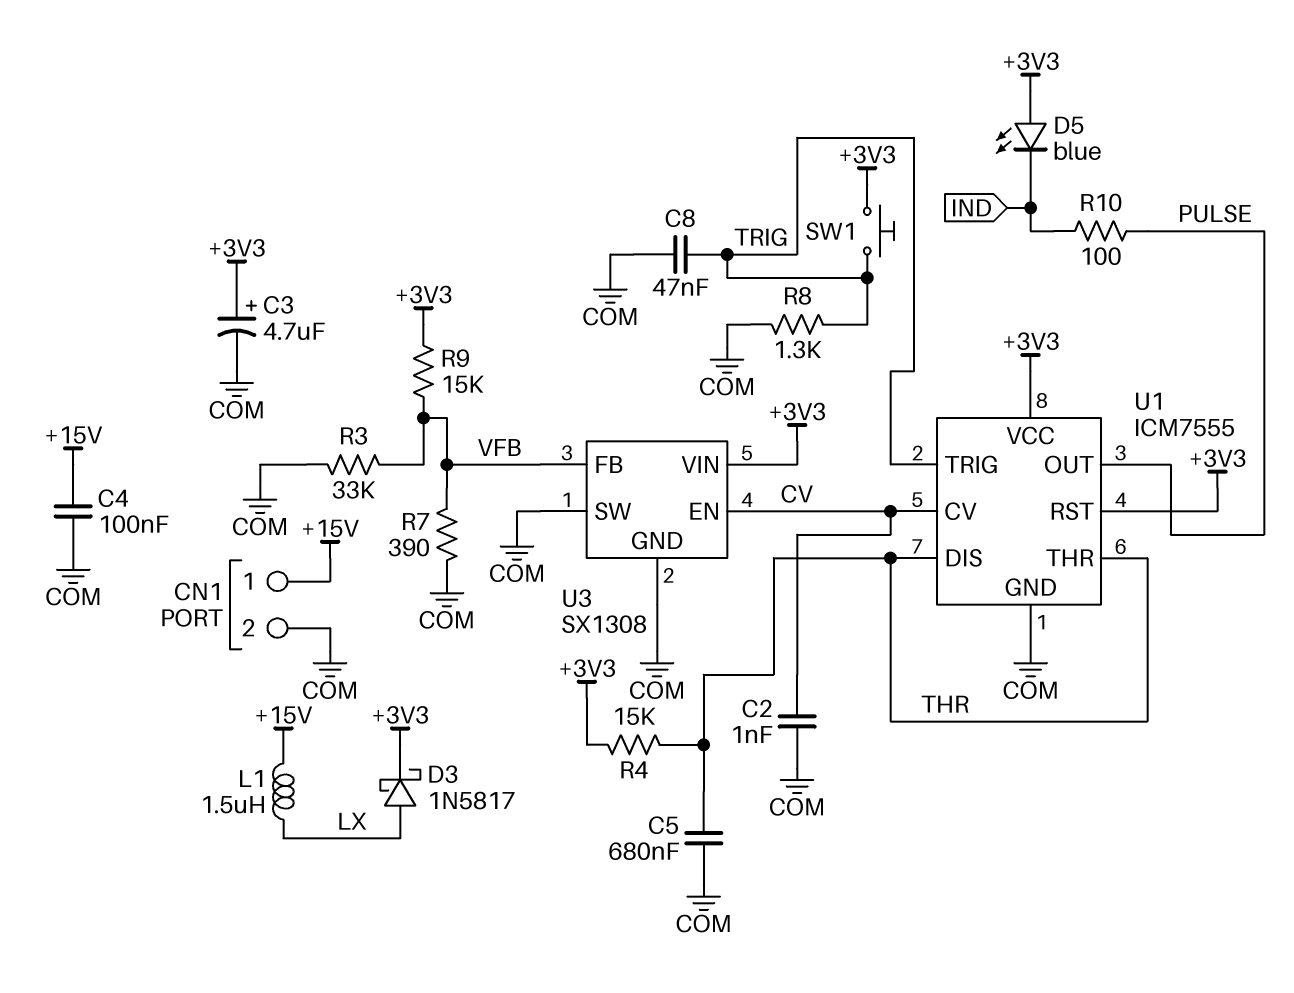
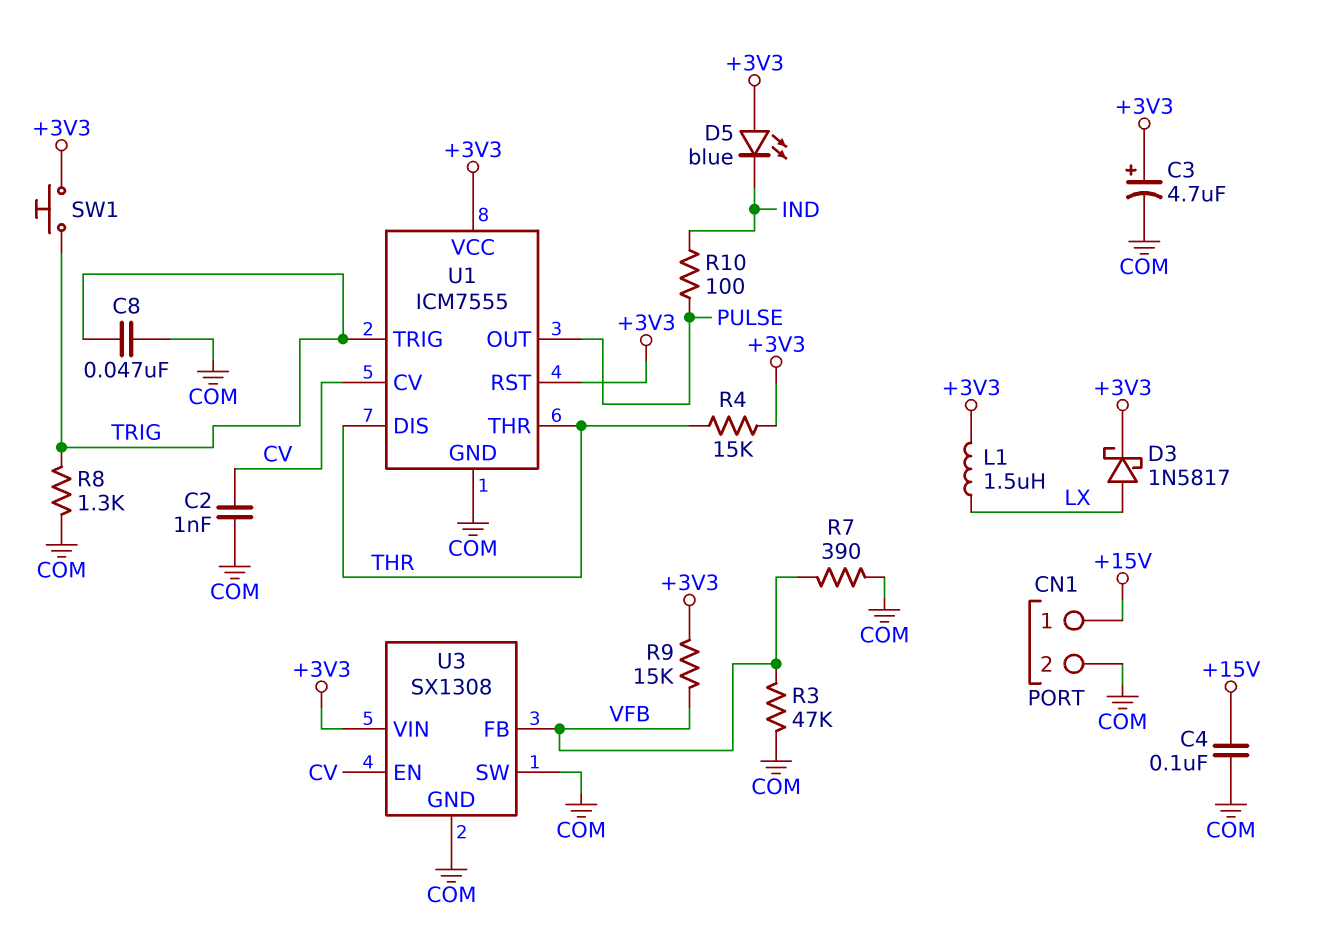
C5: 680nF (COM, THR) -> none
L1: 1.5uH (+15V, LX) -> 1.5uH (+3V3, LX)
R3: 33k (COM, VFB) -> 47k (COM, VFB)

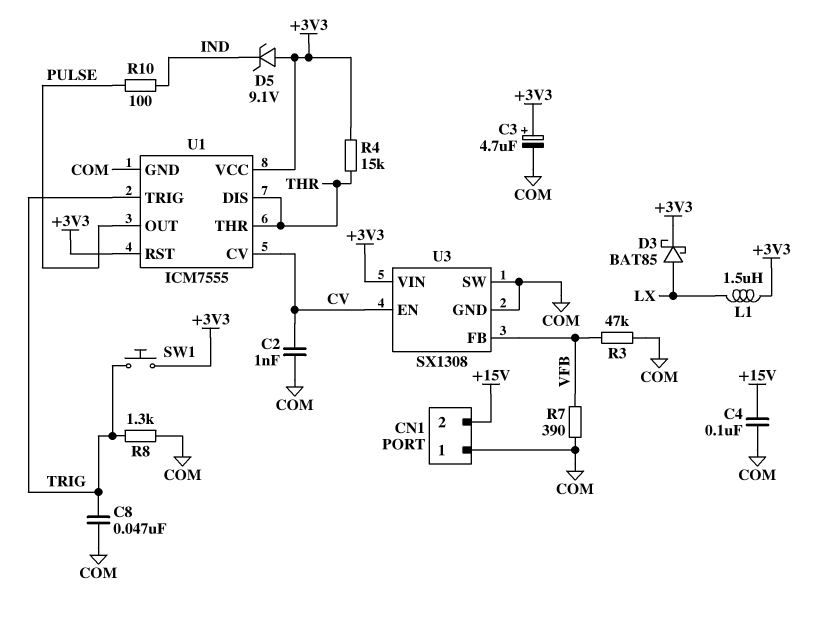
CN1 pin 1: +15V -> COM
CN1 pin 2: COM -> +15V
D3: schottky 1N5817 (A LX, K +3V3) -> schottky BAT85 (A LX, K +3V3)
D5: LED blue (A +3V3, K IND) -> zener 9.1V (A +3V3, K IND)
R9: 15k (+3V3, VFB) -> none

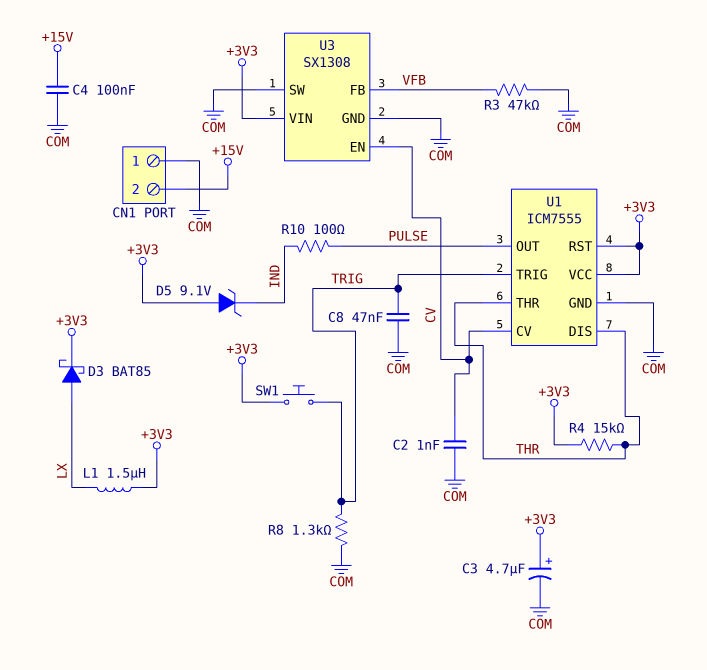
R7: 390 (COM, VFB) -> none

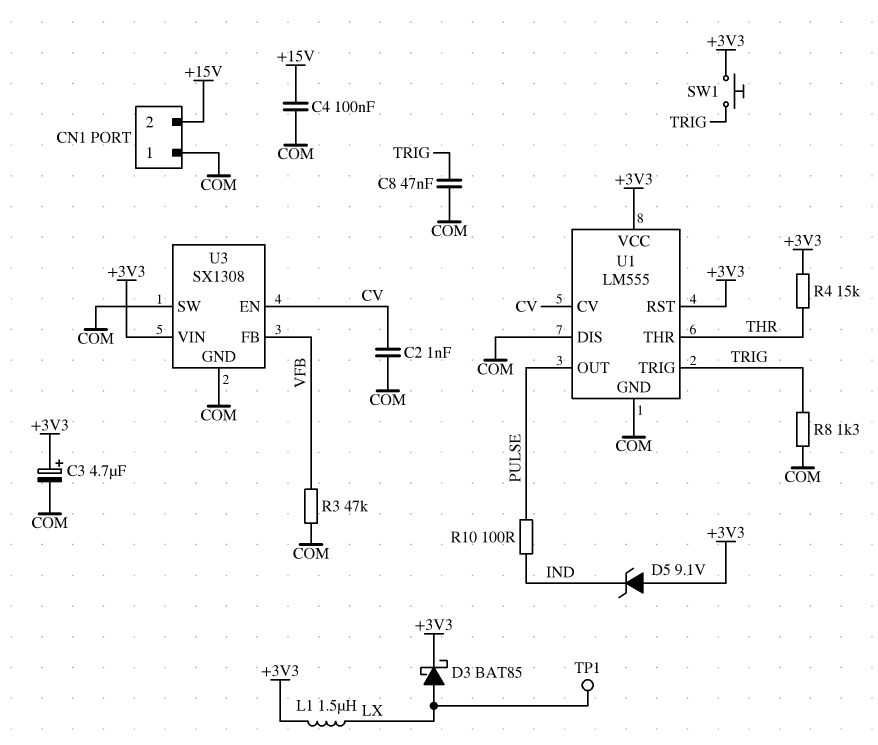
TP1: none -> test point (LX)
U1: ICM7555 -> LM555
U1 pin DIS: THR -> COM

